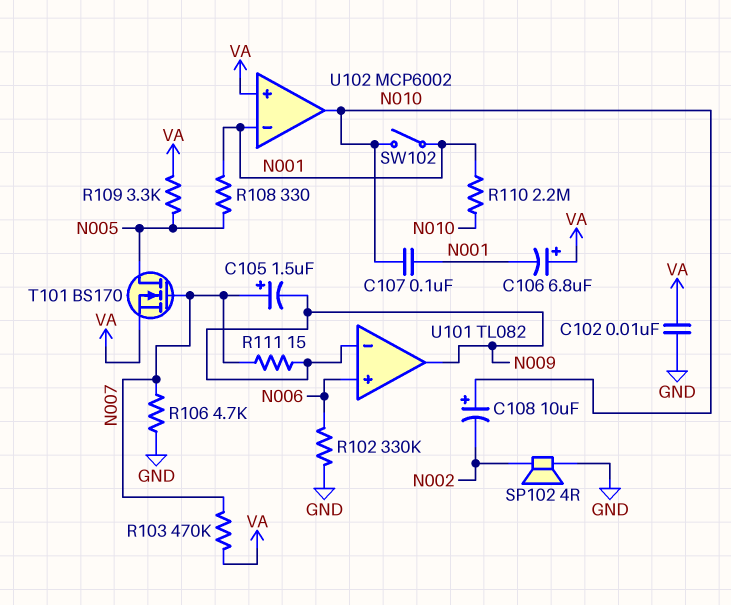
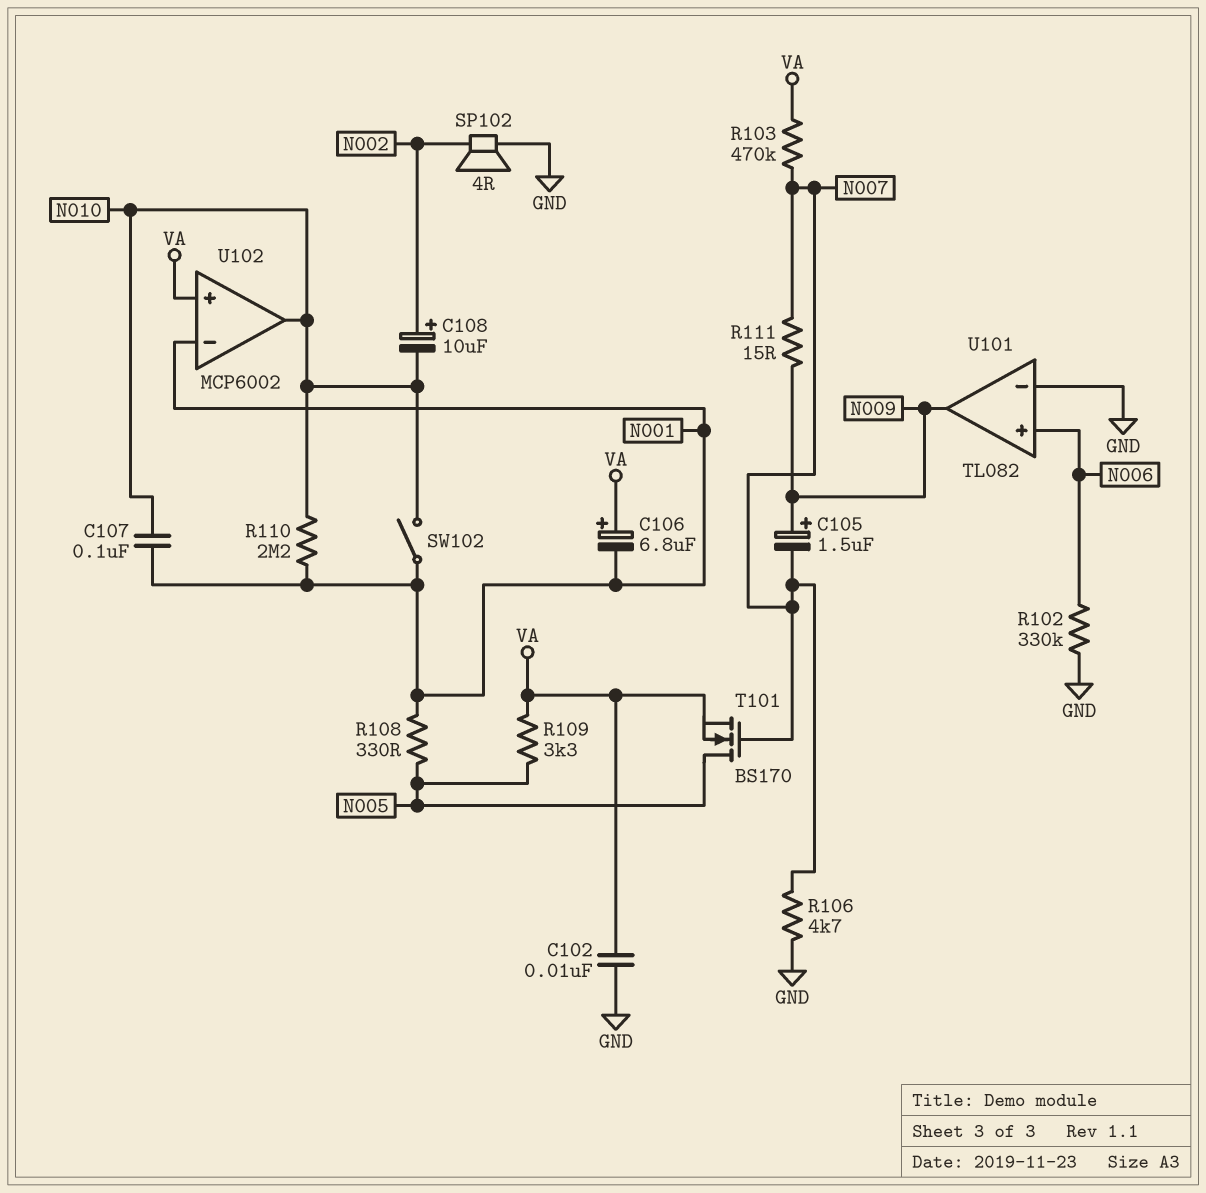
C105: 1.5uF (plus N007, minus N009) -> 1.5uF (plus N009, minus N007)
C108: 10uF (plus N010, minus N002) -> 10uF (plus N002, minus N010)
U101 pin in-: N009 -> GND

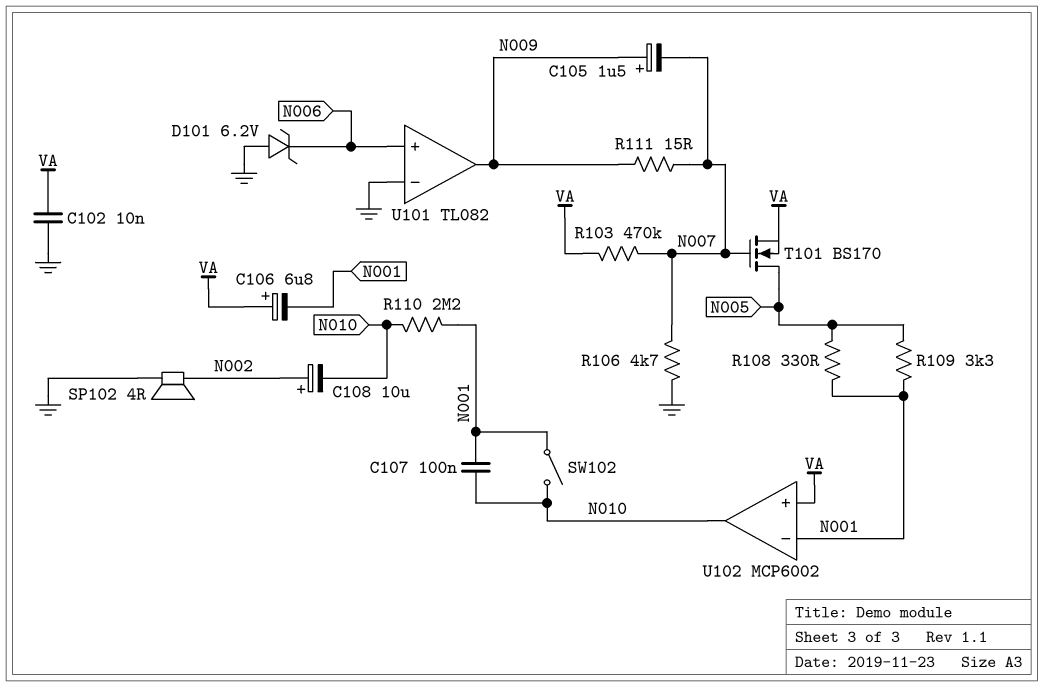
D101: none -> zener 6.2V (A GND, K N006)
R102: 330k (GND, N006) -> none
R109: 3.3k (N005, VA) -> 3.3k (N001, N005)

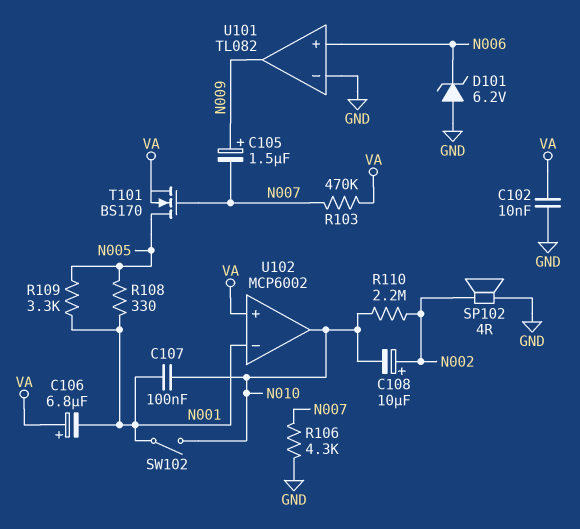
R106: 4.7k (GND, N007) -> 4.3k (GND, N007)
R110: 2.2M (N001, N010) -> 2.2M (N002, N010)
R111: 15 (N007, N009) -> none

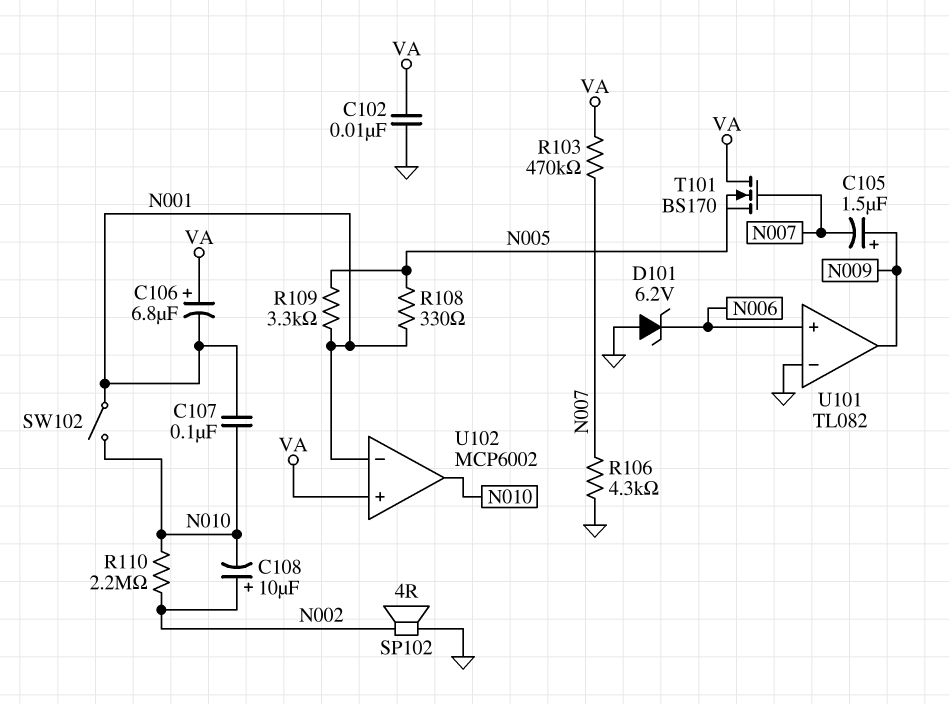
T101: NMOS BS170 (G N007, D N005, S VA) -> NMOS BS170 (G N007, D VA, S N005)

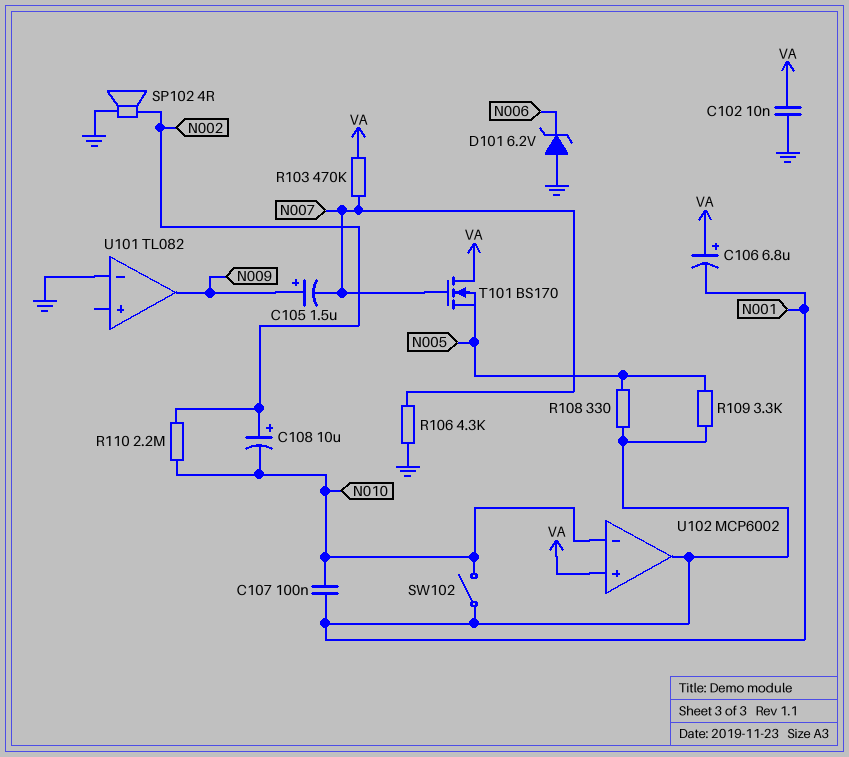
U101 pin in+: N006 -> none
U102 pin in-: N001 -> N010
U102 pin out: N010 -> N001

